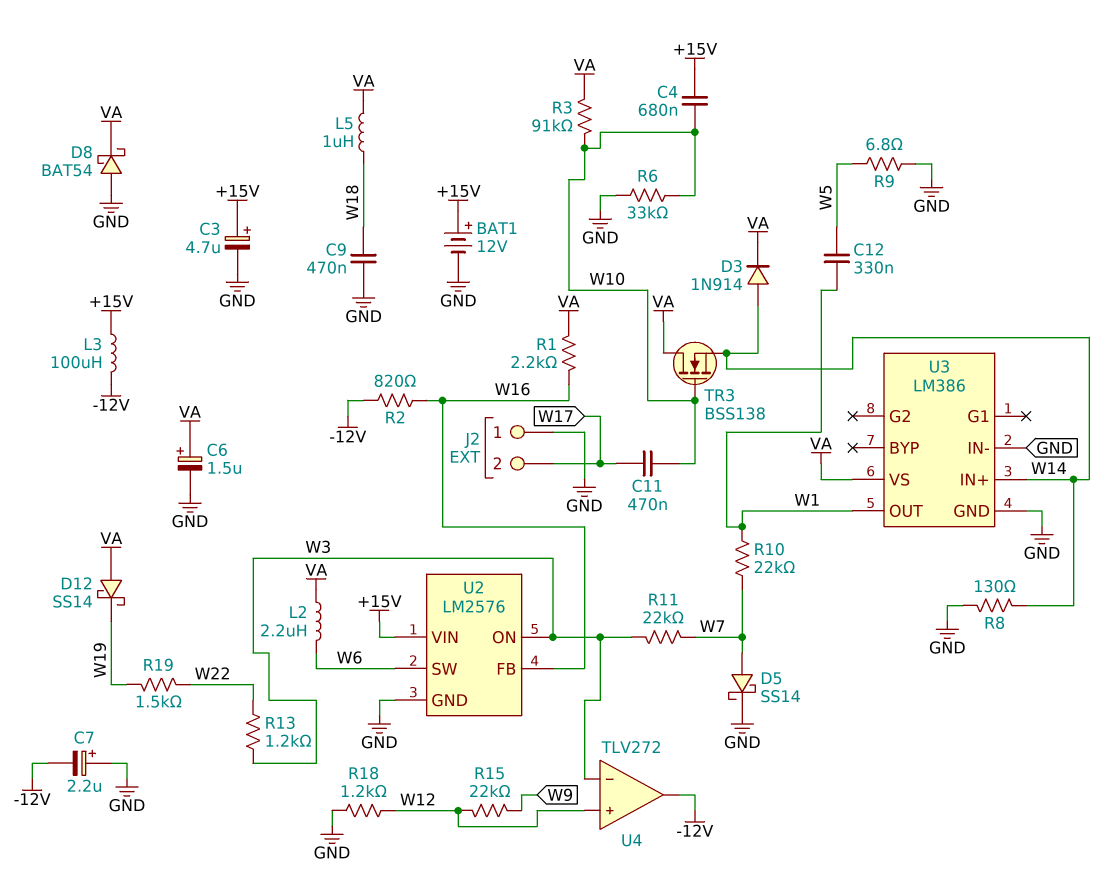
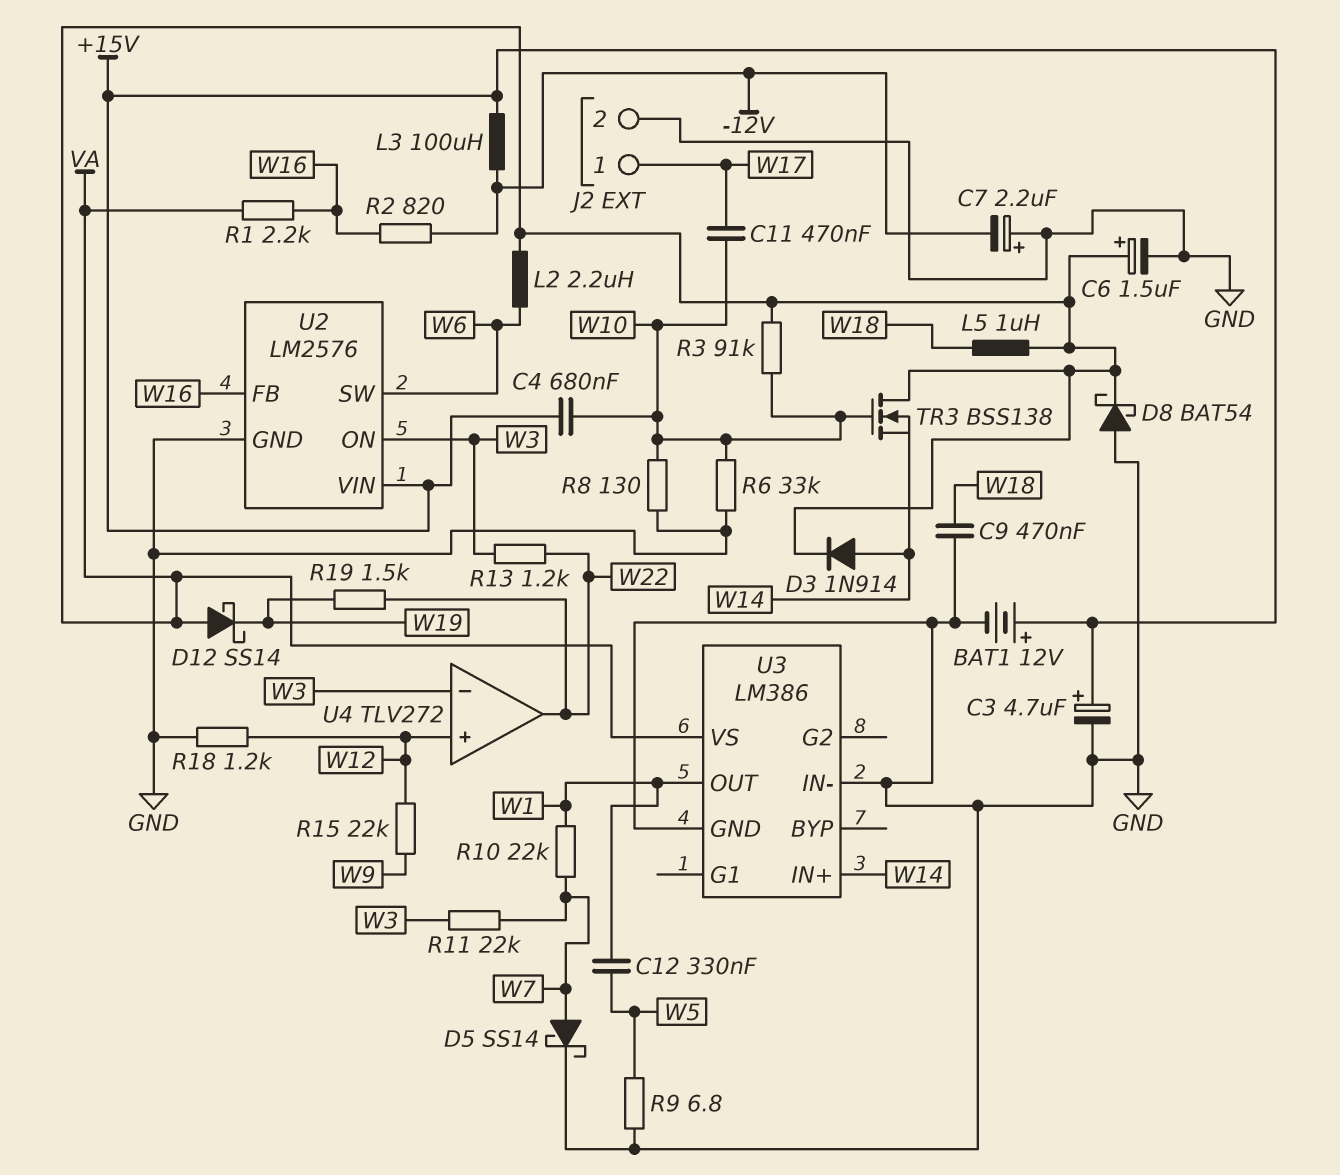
J2 pin 1: GND -> W17
J2 pin 2: W17 -> GND
R8: 130 (GND, W14) -> 130 (GND, W10)
U4 pin out: -12V -> W22

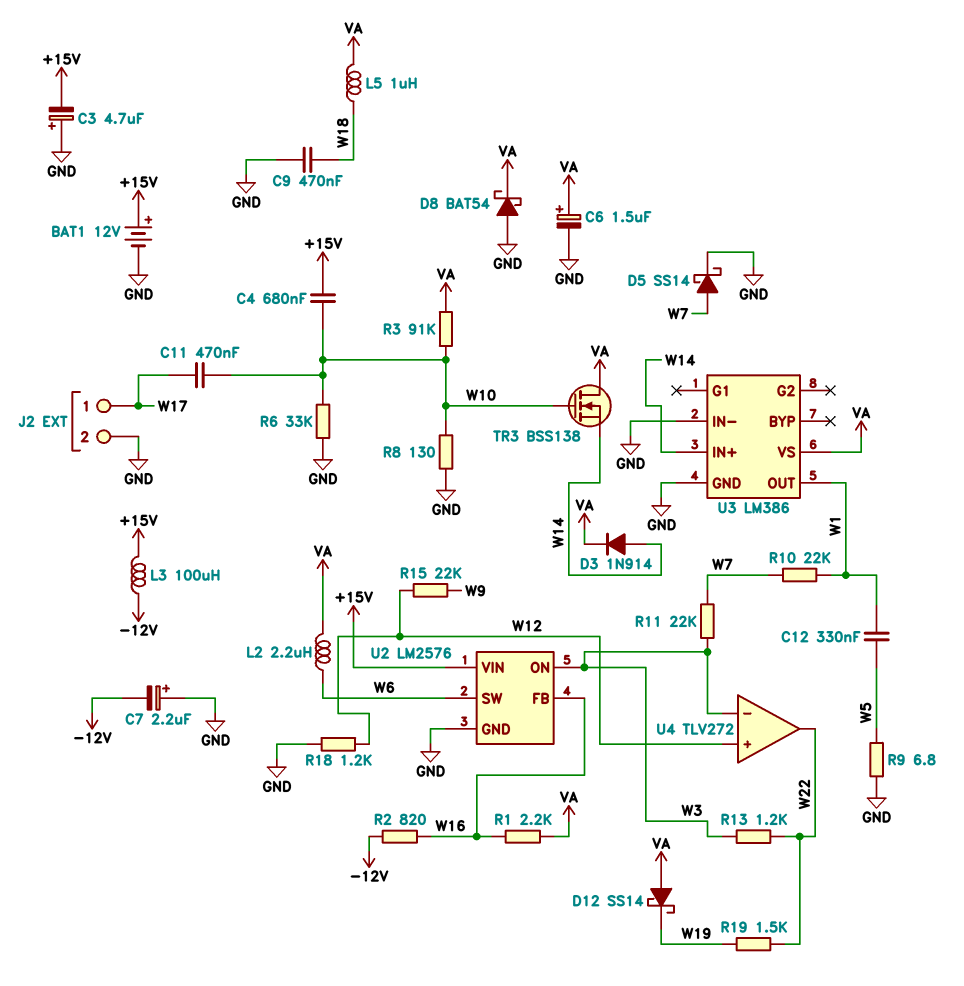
C3: 4.7uF (plus +15V, minus GND) -> 4.7uF (plus GND, minus +15V)

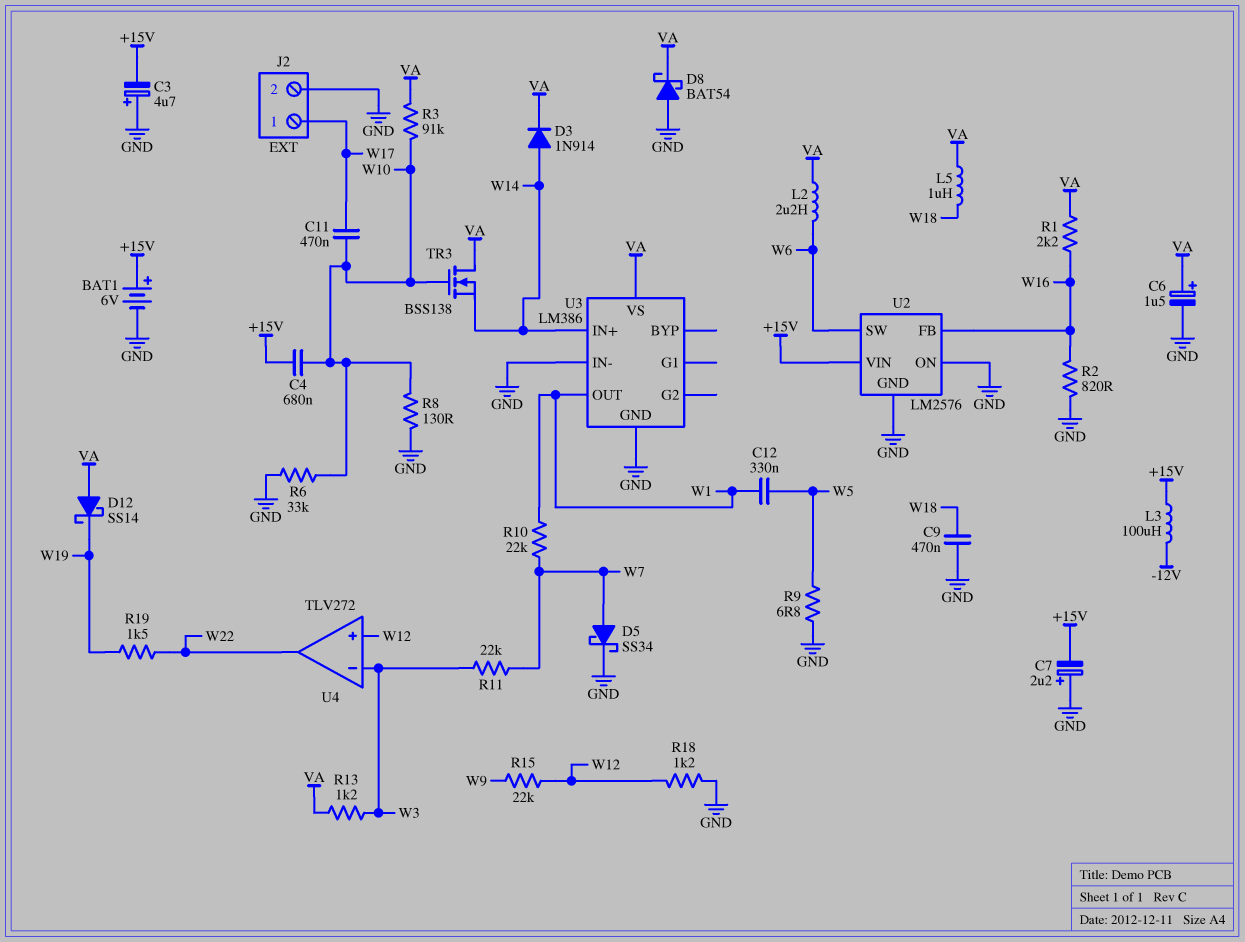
BAT1: 12V (plus +15V, minus GND) -> 6V (plus +15V, minus GND)
C7: 2.2uF (plus GND, minus -12V) -> 2.2uF (plus GND, minus +15V)
D5: schottky SS14 (A W7, K GND) -> schottky SS34 (A W7, K GND)
R2: 820 (-12V, W16) -> 820 (GND, W16)
R13: 1.2k (W3, W22) -> 1.2k (VA, W3)
U2 pin ON: W3 -> GND

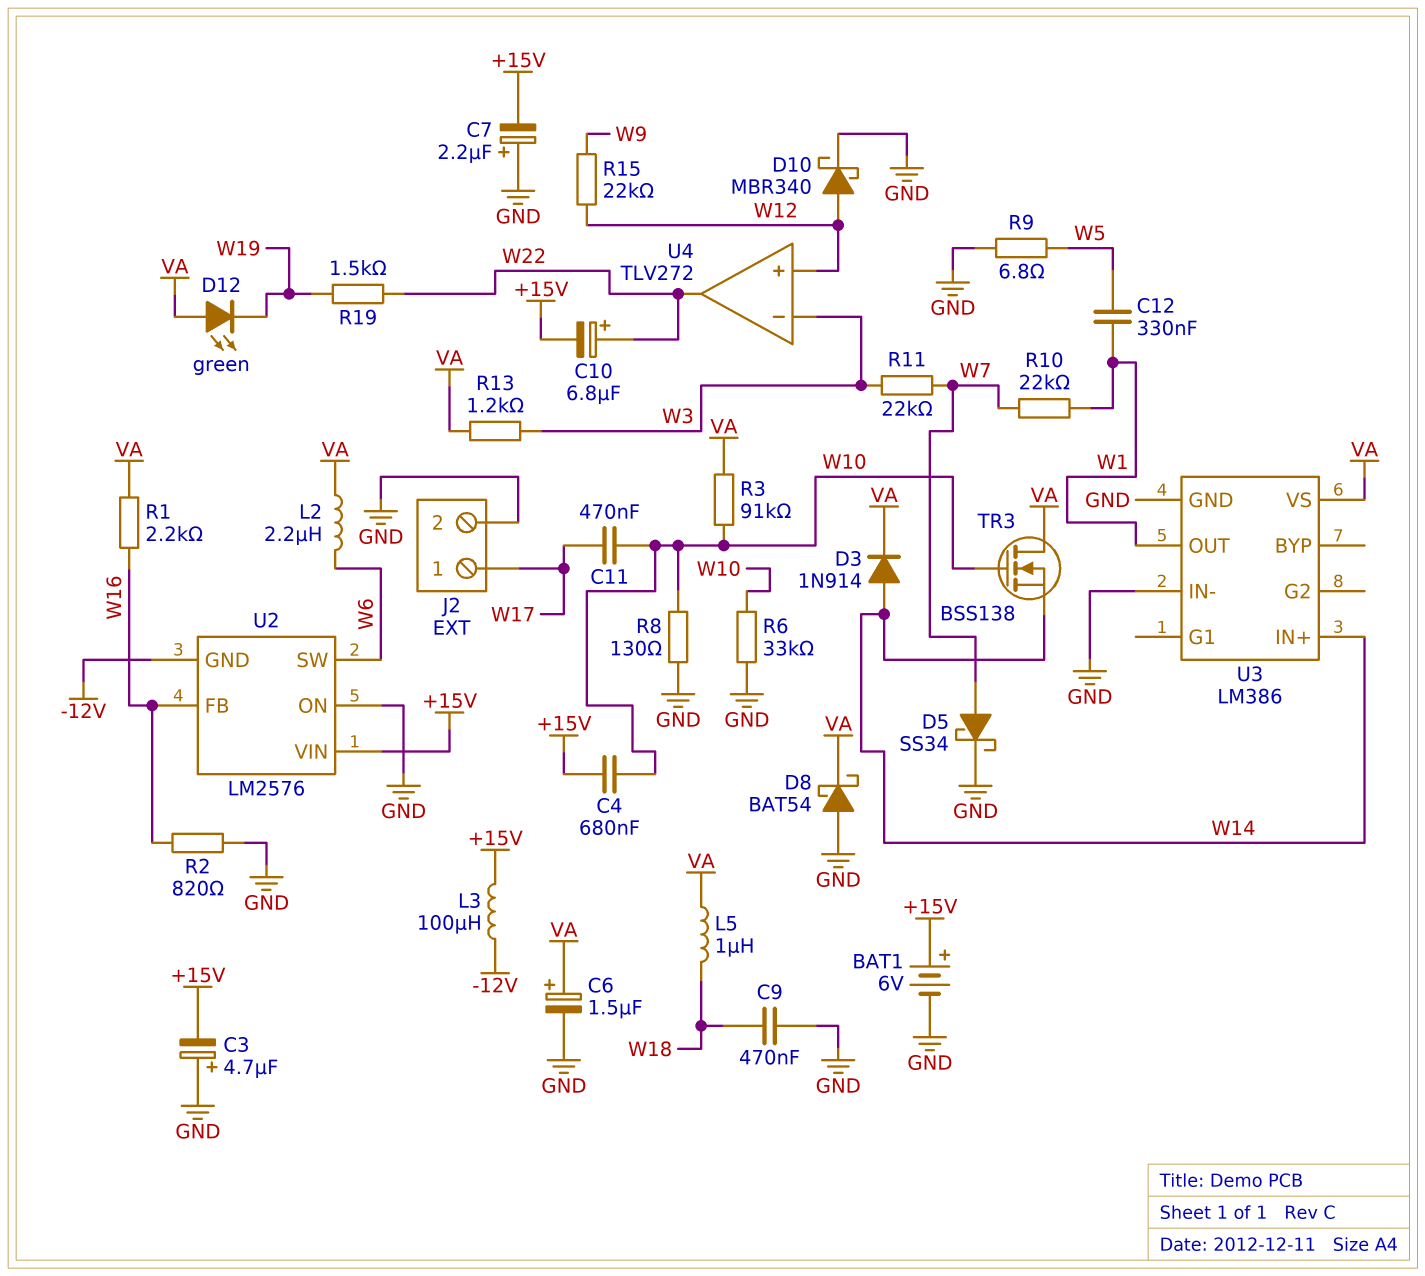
C10: none -> 6.8uF (plus W22, minus +15V)
D10: none -> schottky MBR340 (A W12, K GND)
D12: schottky SS14 (A VA, K W19) -> LED green (A VA, K W19)
R18: 1.2k (GND, W12) -> none
U2 pin GND: GND -> -12V

